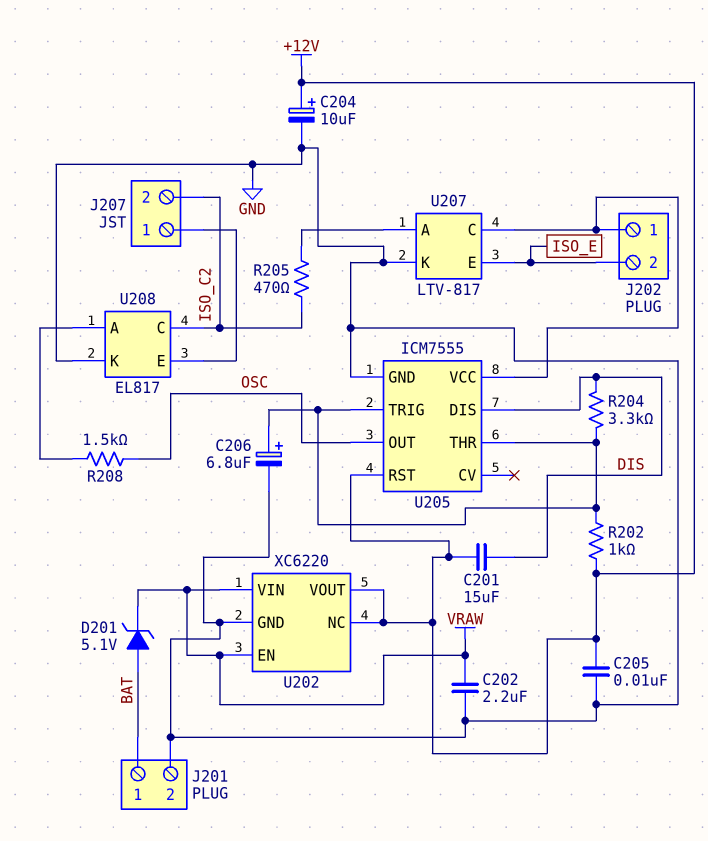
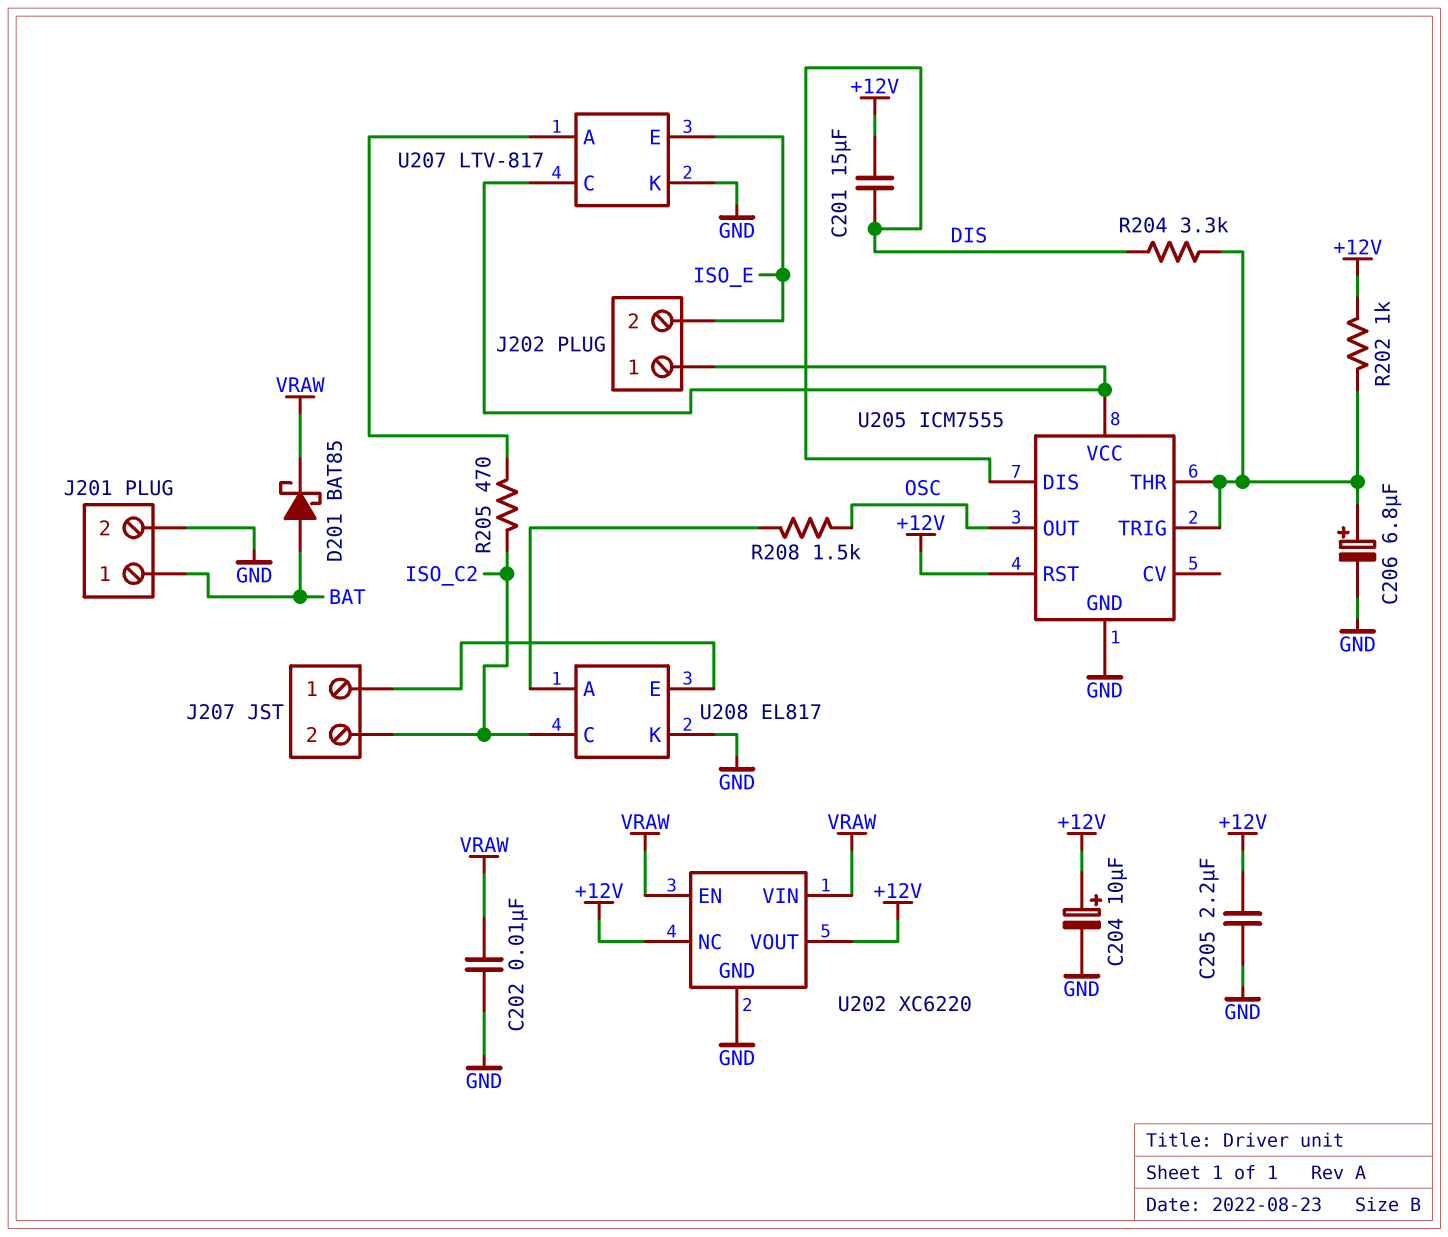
C202: 2.2uF (GND, VRAW) -> 10nF (GND, VRAW)
C205: 10nF (+12V, GND) -> 2.2uF (+12V, GND)
D201: zener 5.1V (A BAT, K VRAW) -> schottky BAT85 (A BAT, K VRAW)

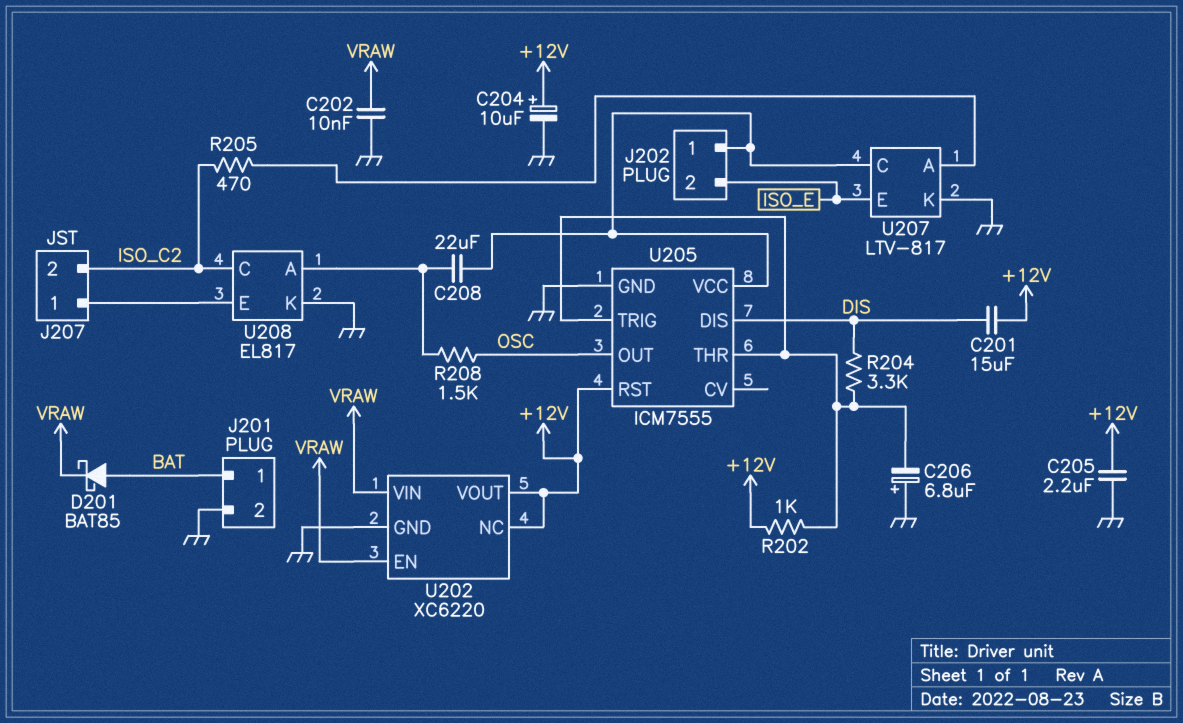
C206: 6.8uF (plus U205/THR, minus GND) -> 6.8uF (plus GND, minus U205/THR)
C208: none -> 22uF (J202/1, U208/A)

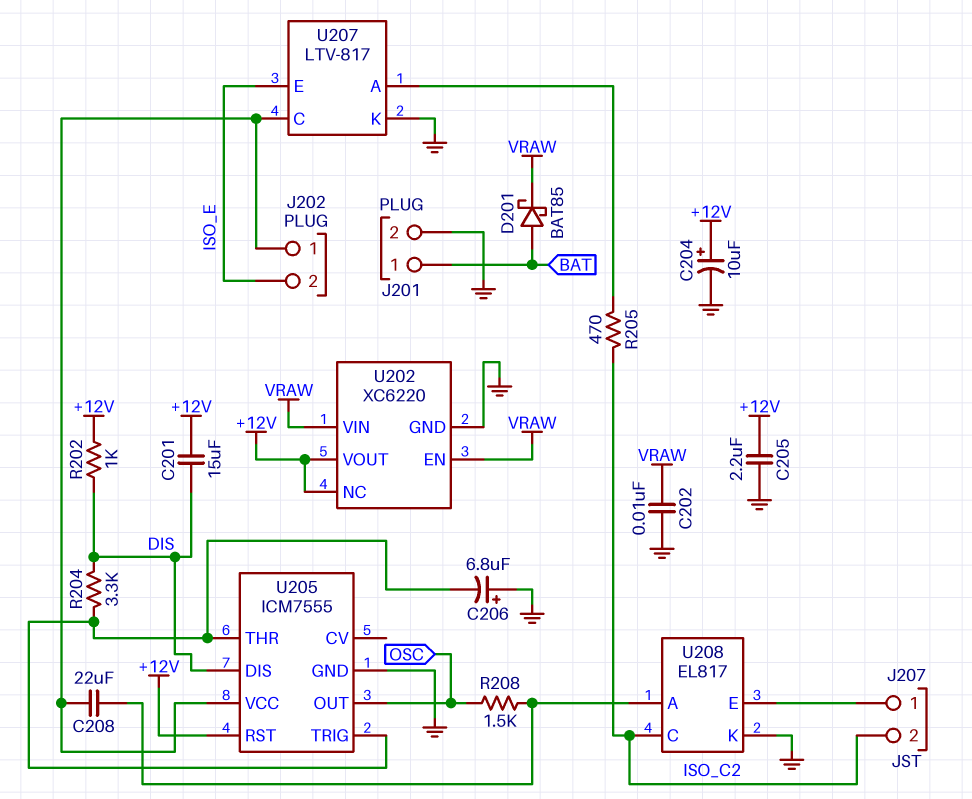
R202: 1k (+12V, U205/THR) -> 1k (+12V, DIS)

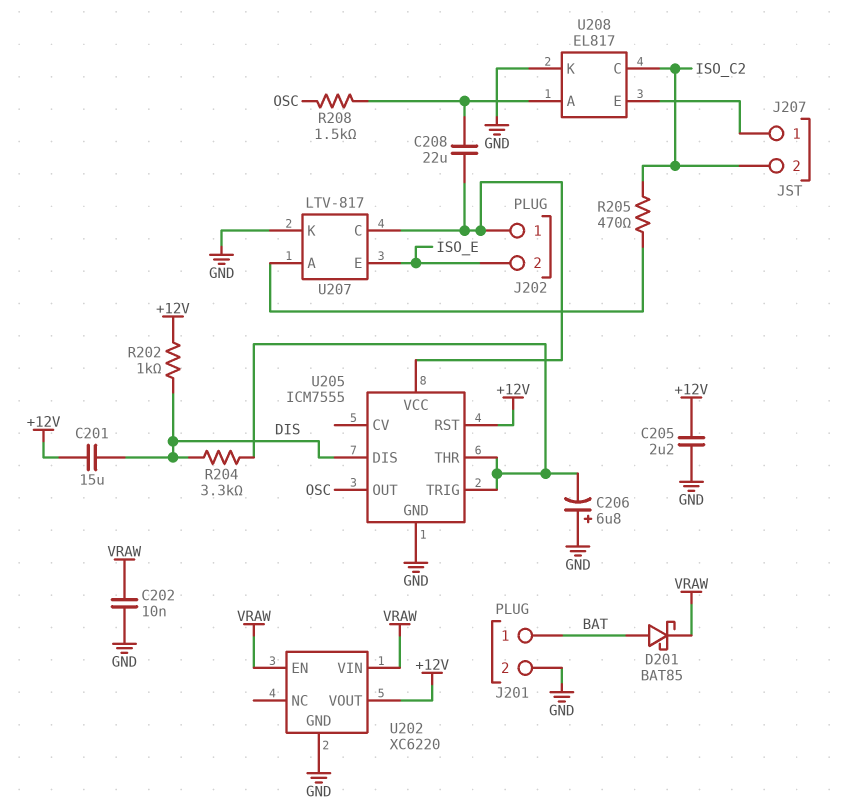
C204: 10uF (plus +12V, minus GND) -> none
U202 pin NC: +12V -> none

